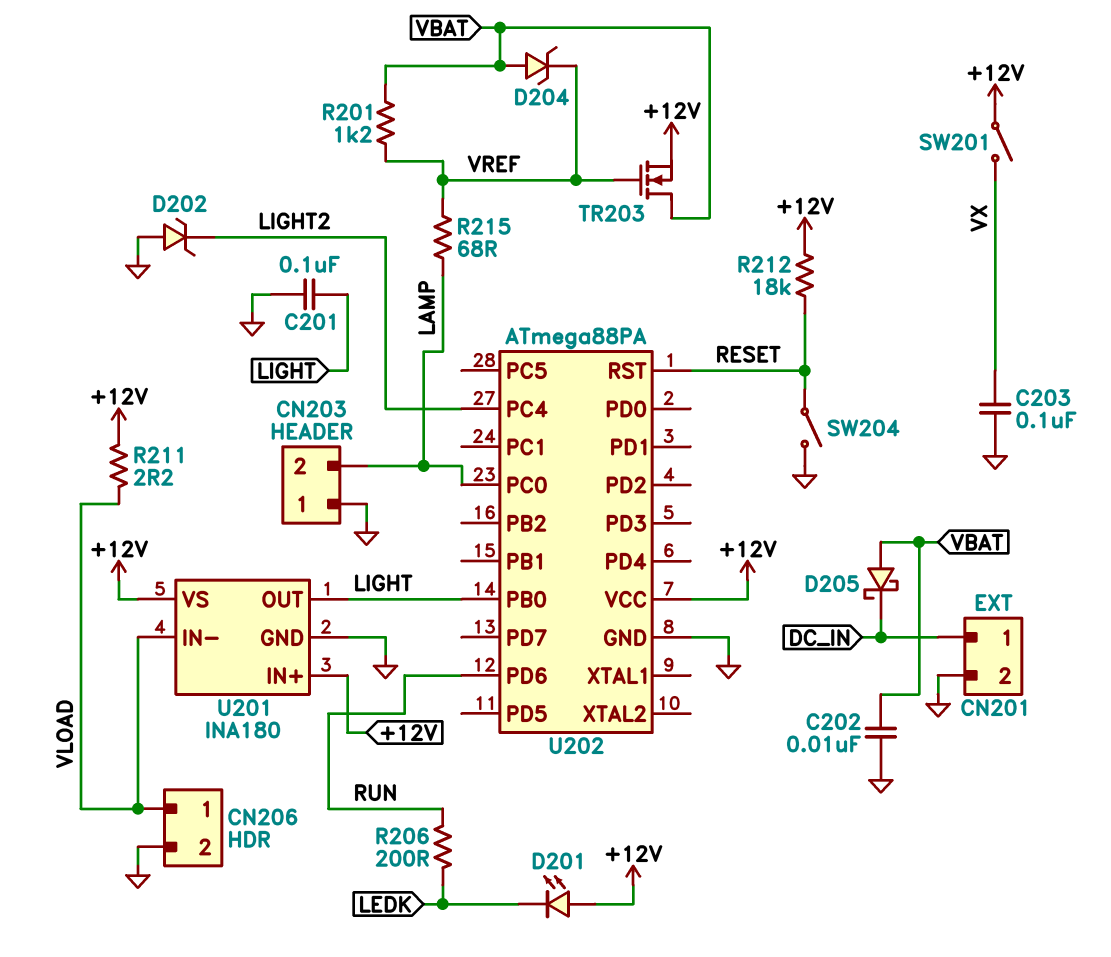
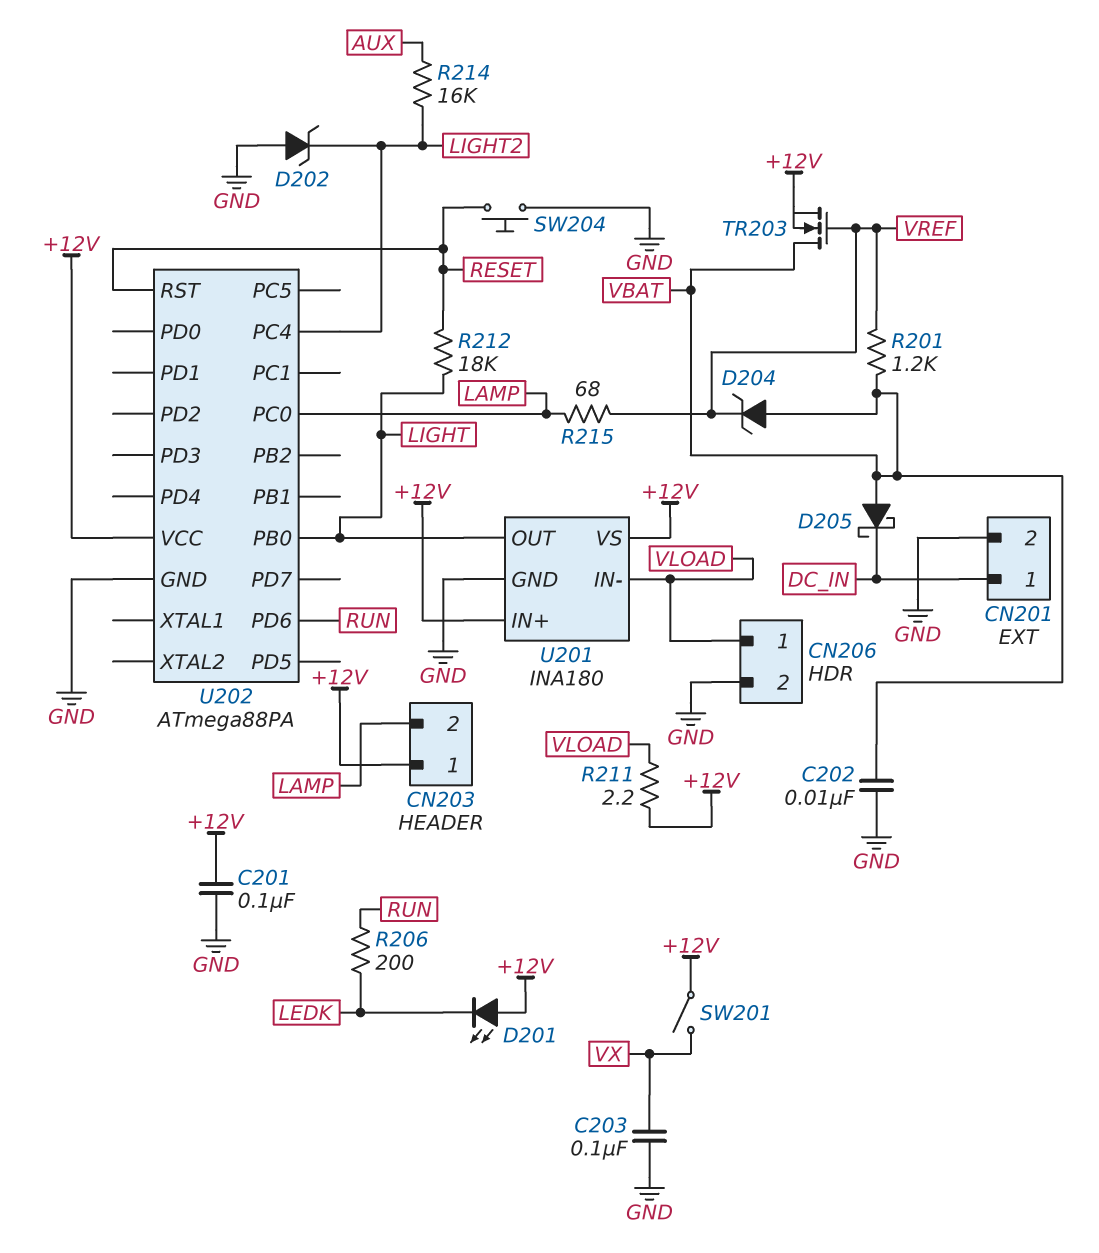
C201: 100nF (GND, LIGHT) -> 100nF (+12V, GND)
CN203 pin 1: GND -> +12V
R212: 18k (+12V, RESET) -> 18k (LIGHT, RESET)
R214: none -> 16k (AUX, LIGHT2)
SW204: switch (GND, RESET) -> button (GND, RESET)

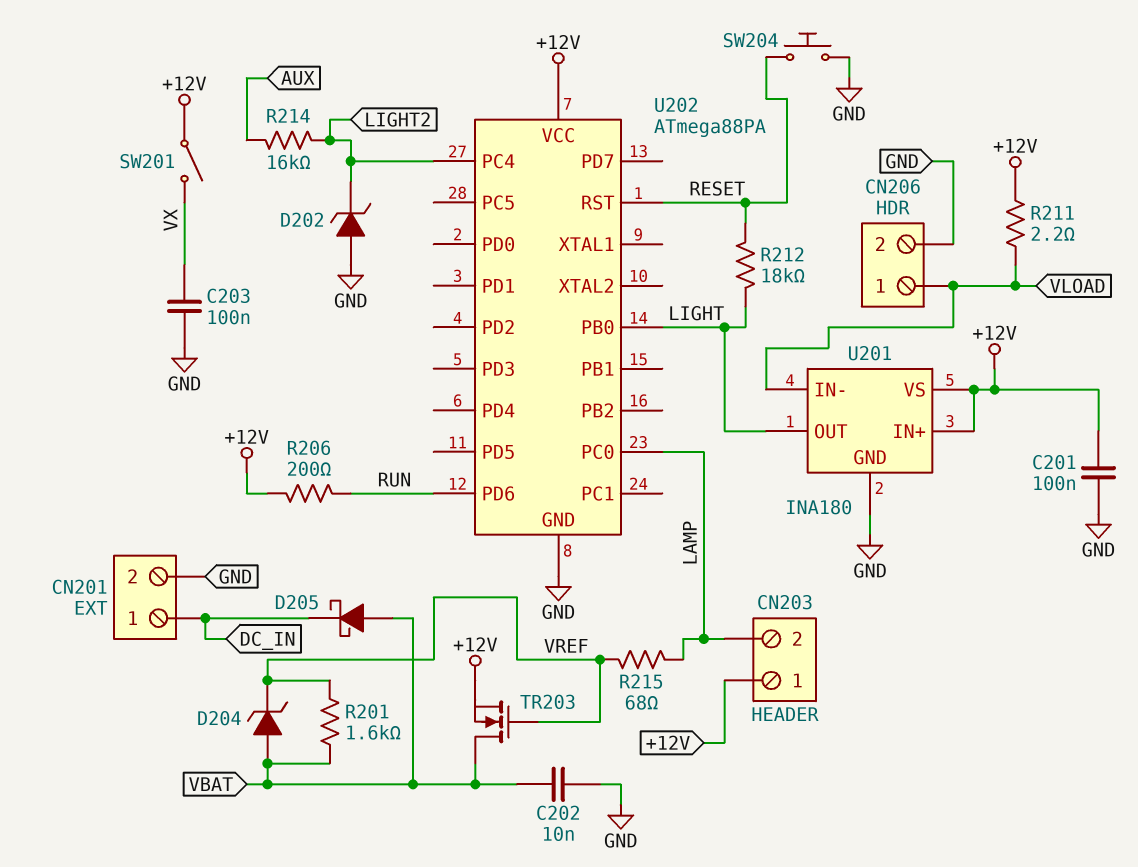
D201: LED (A +12V, K LEDK) -> none
R201: 1.2k (VBAT, VREF) -> 1.6k (VBAT, VREF)
R206: 200 (LEDK, RUN) -> 200 (+12V, RUN)

